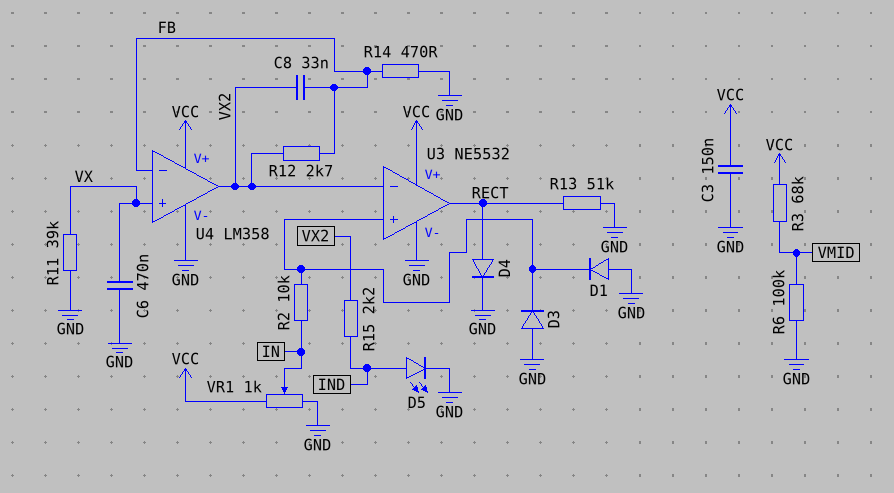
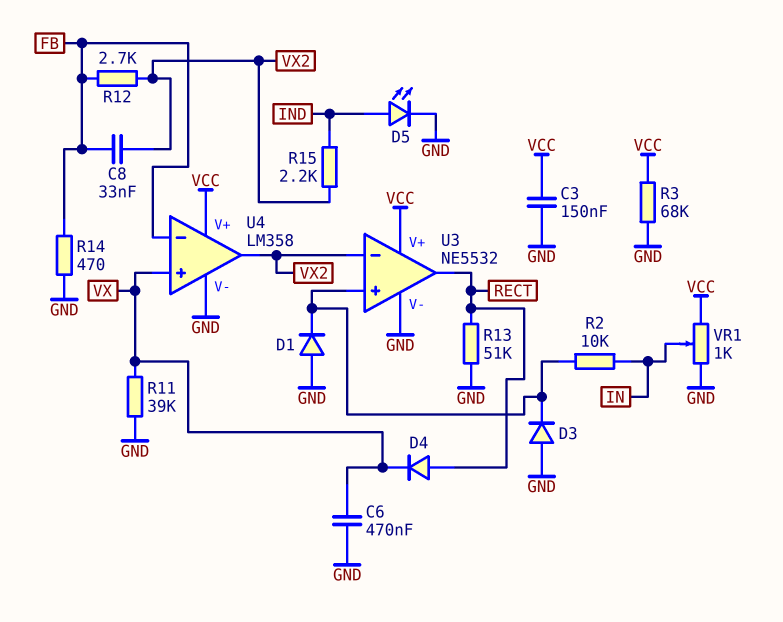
D4: diode (A RECT, K GND) -> diode (A RECT, K VX)
R3: 68k (VCC, VMID) -> 68k (GND, VCC)
R6: 100k (GND, VMID) -> none

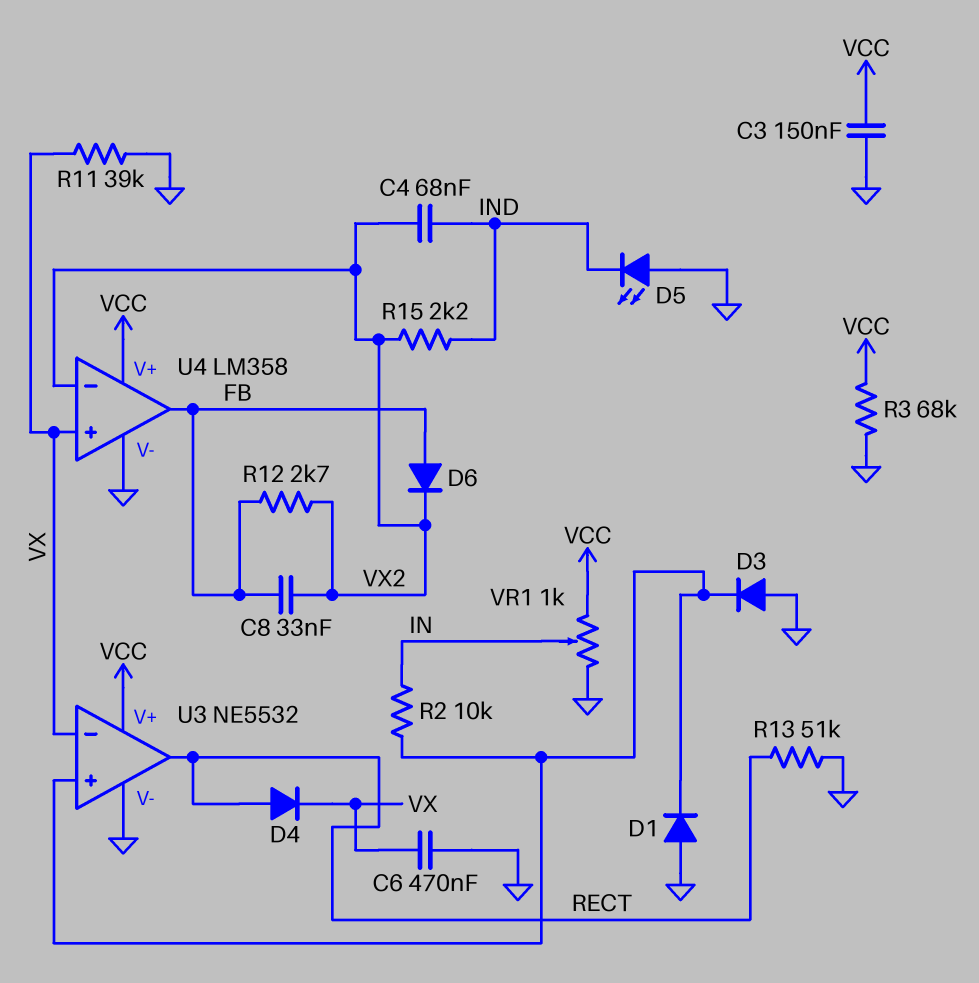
C4: none -> 68nF (IND, VX2)
D5: LED (A IND, K GND) -> LED (A GND, K IND)
D6: none -> diode (A FB, K VX2)
R14: 470 (FB, GND) -> none
U3 pin in-: VX2 -> VX
U4 pin in-: FB -> VX2
U4 pin out: VX2 -> FB

